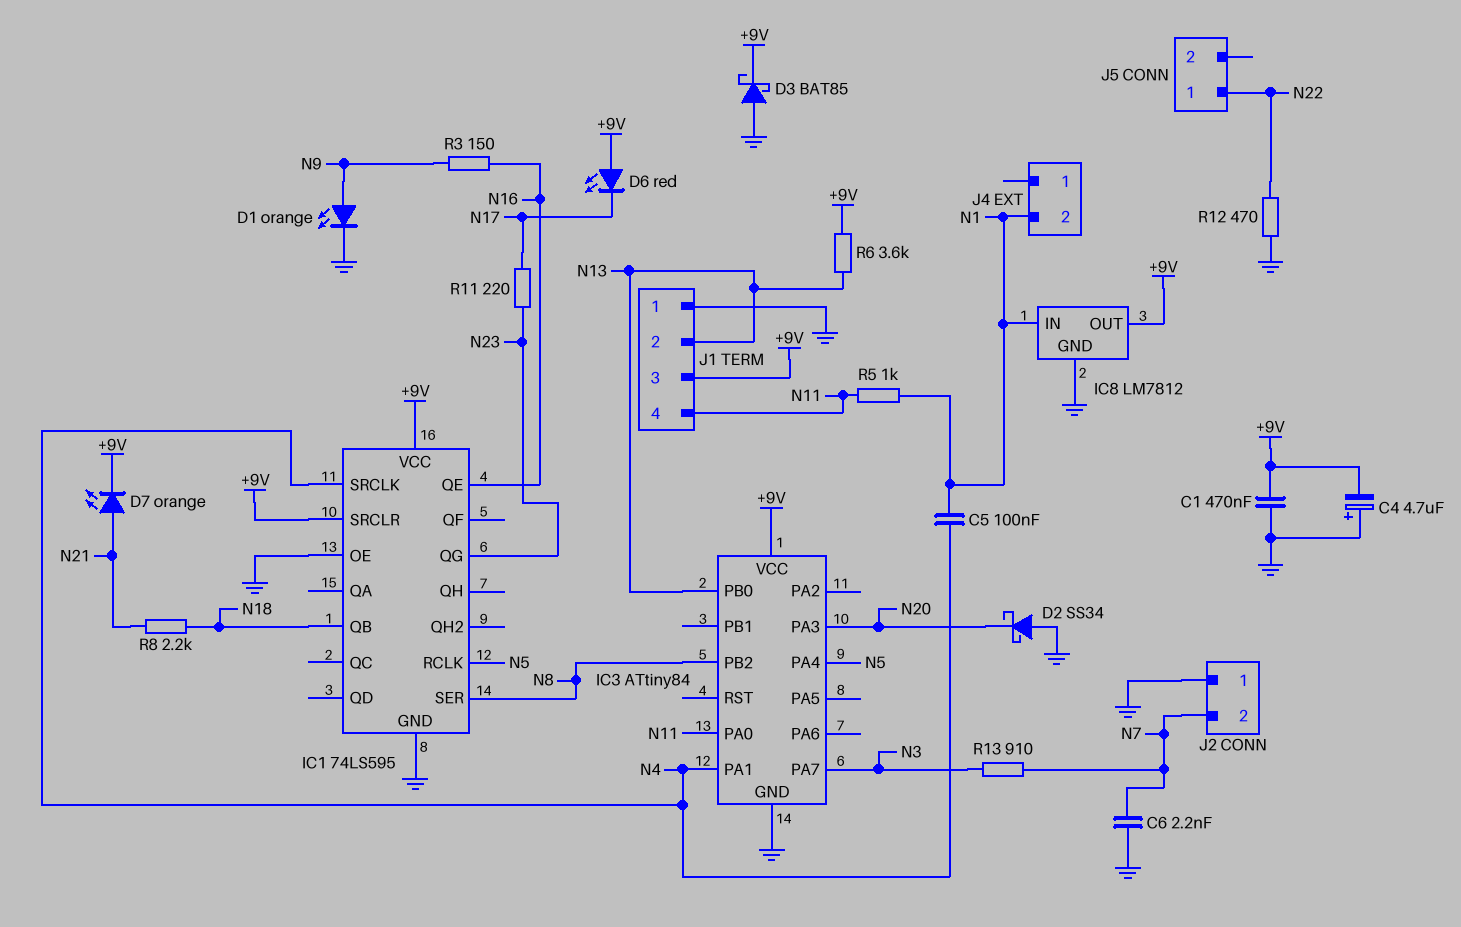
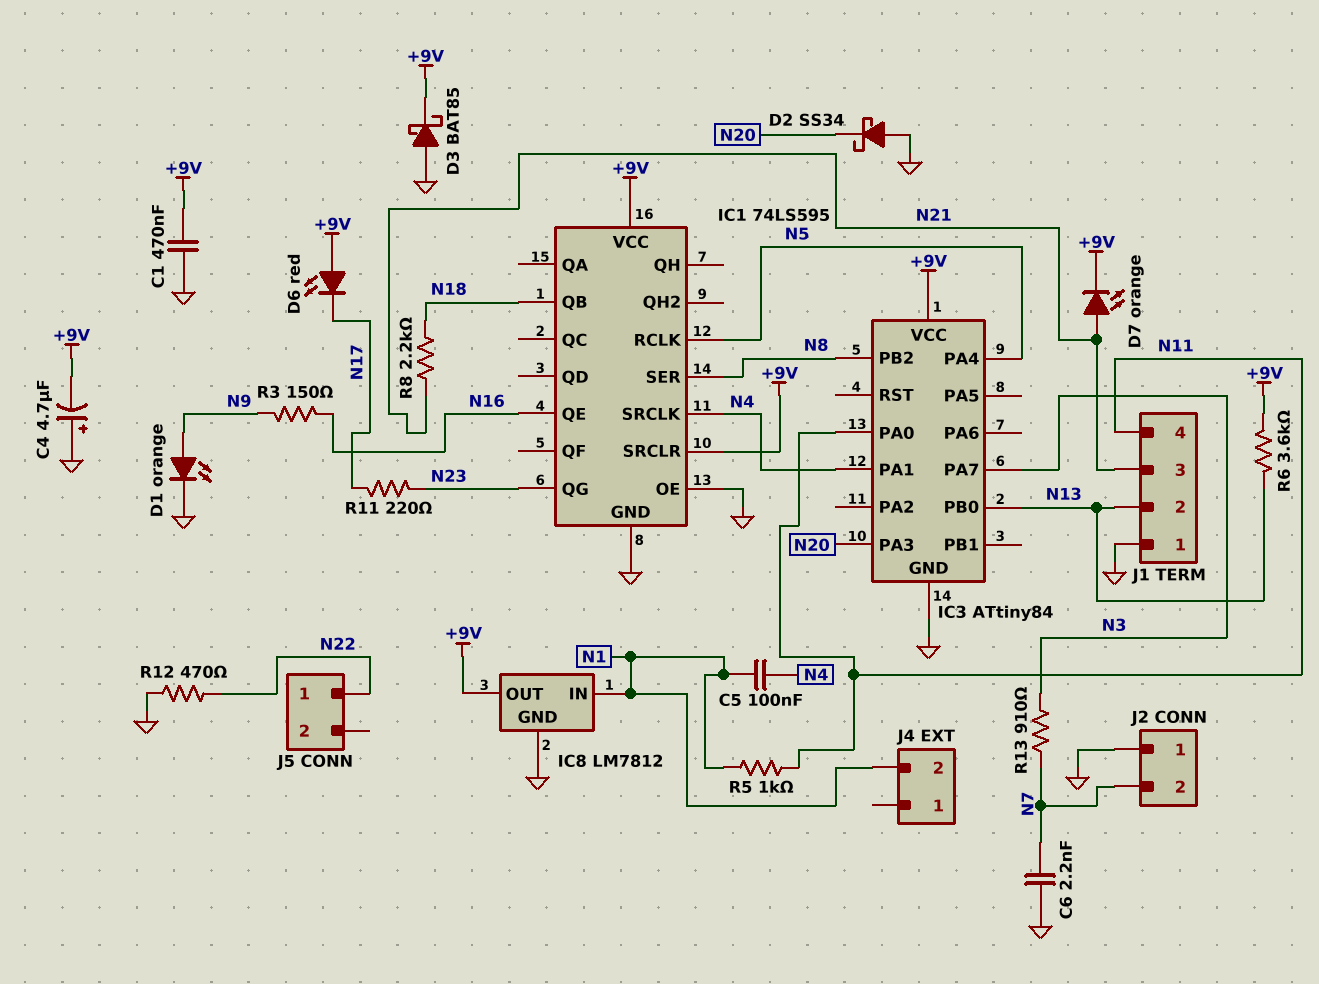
J1 pin 3: +9V -> N21

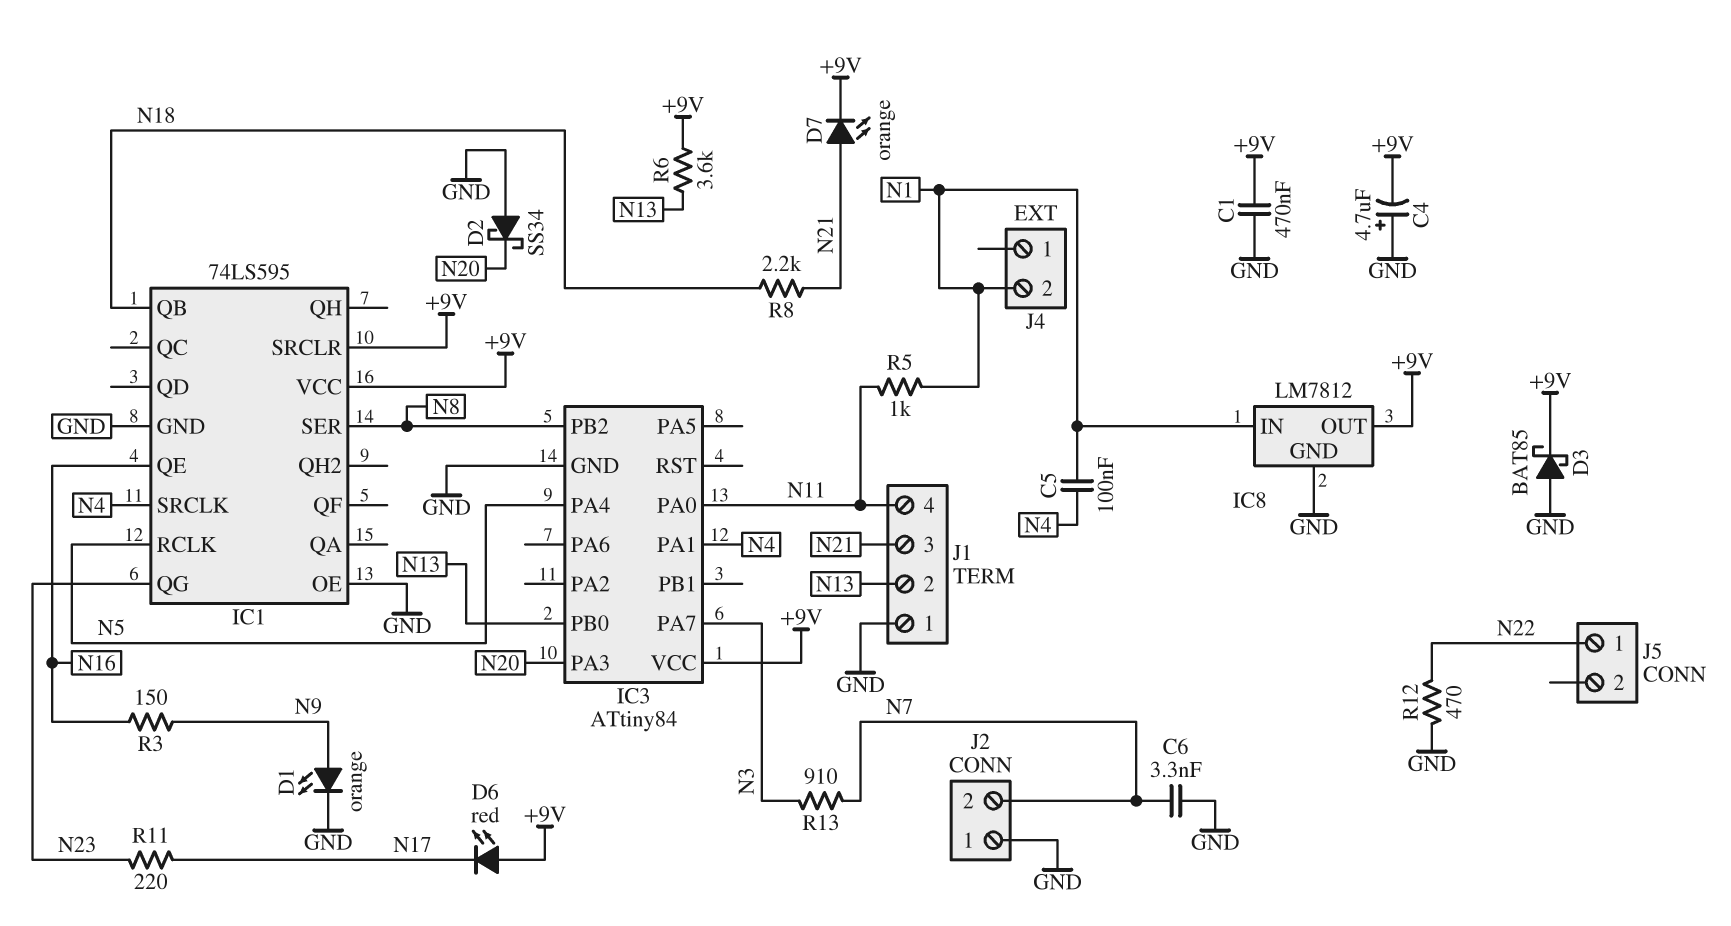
C6: 2.2nF (GND, N7) -> 3.3nF (GND, N7)

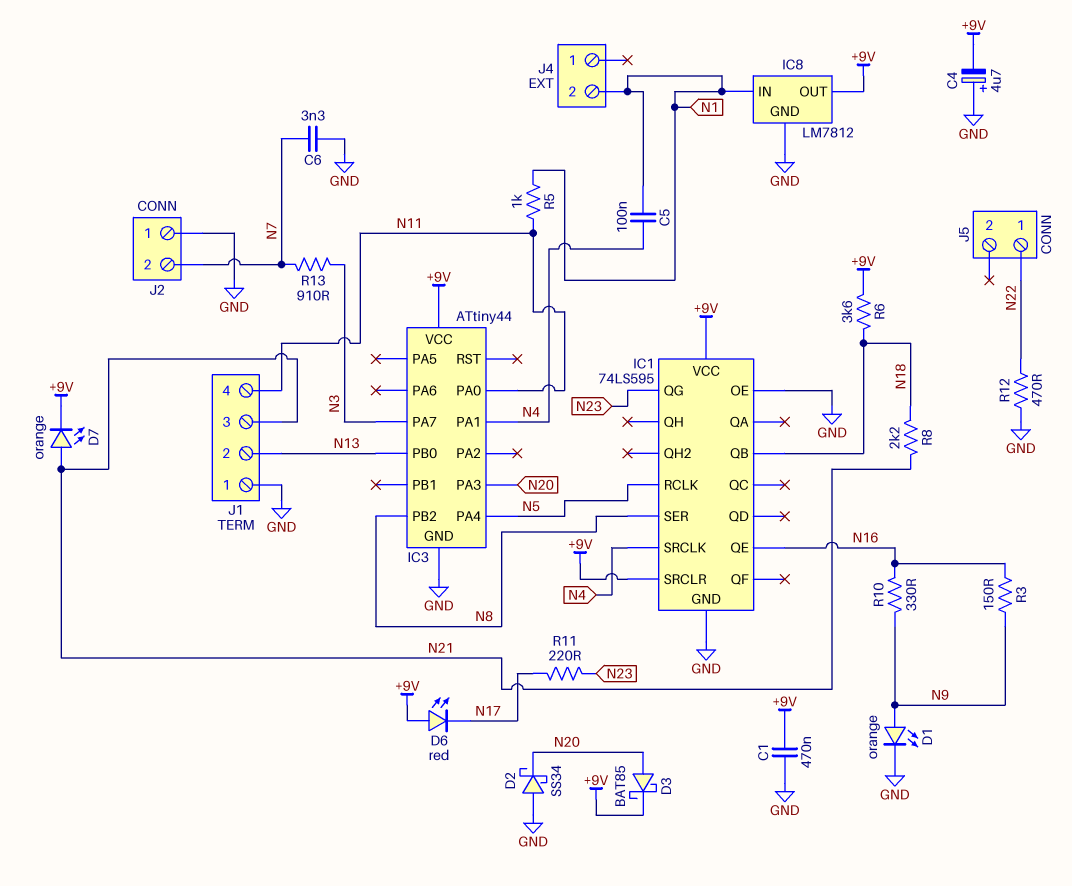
D3: schottky BAT85 (A GND, K +9V) -> schottky BAT85 (A N20, K +9V)
IC3: ATtiny84 -> ATtiny44
R6: 3.6k (+9V, N13) -> 3.6k (+9V, N18)
R10: none -> 330 (N9, N16)

